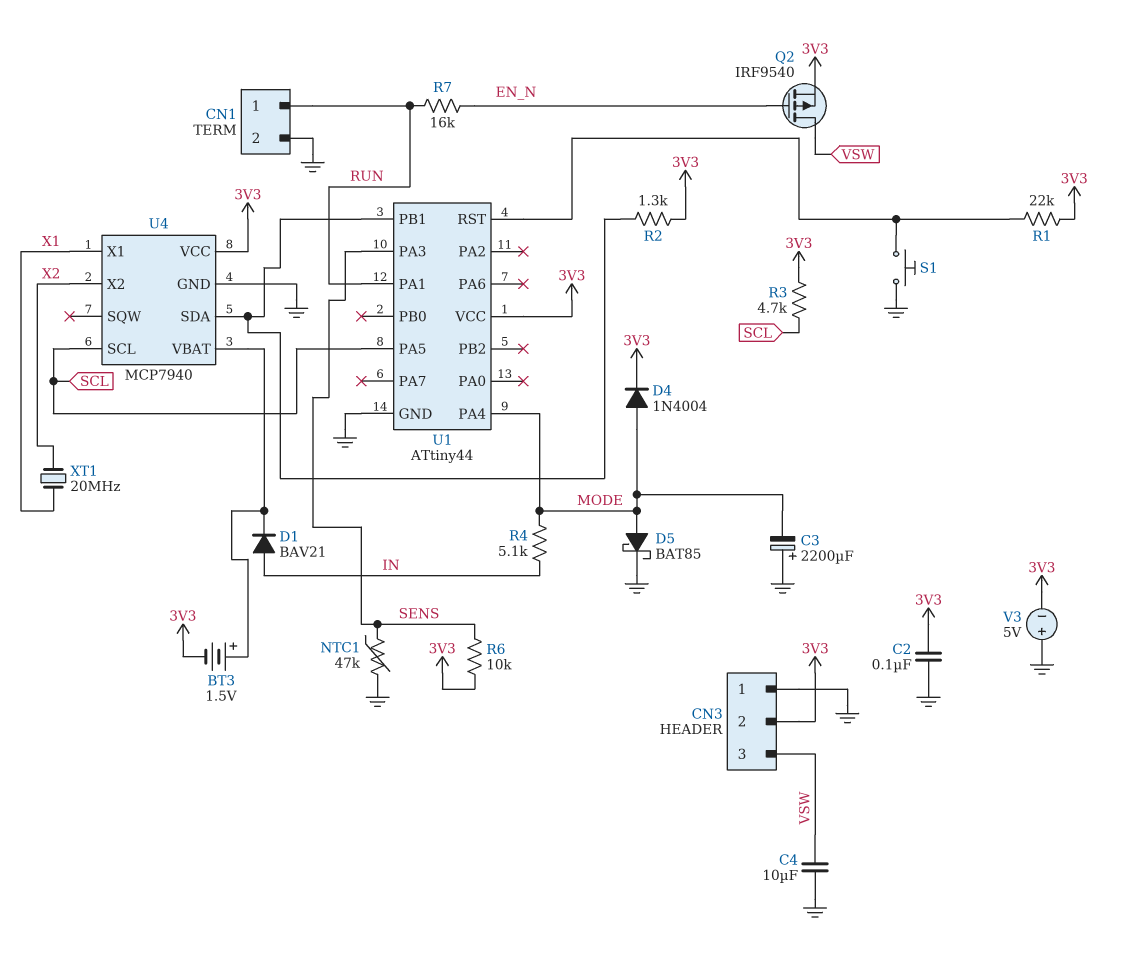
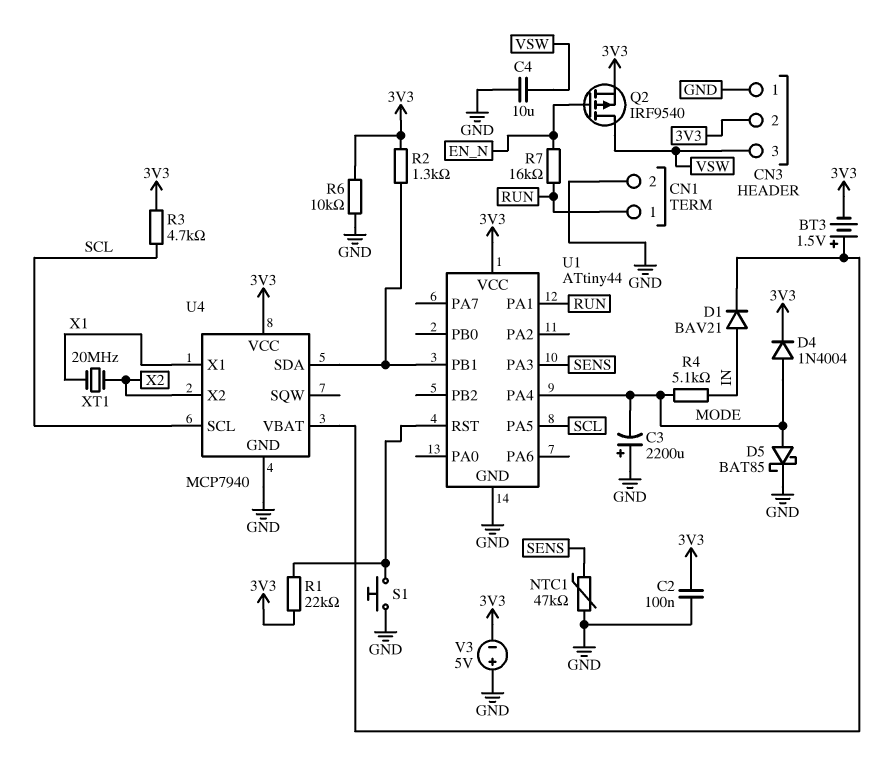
R6: 10k (3V3, SENS) -> 10k (3V3, GND)

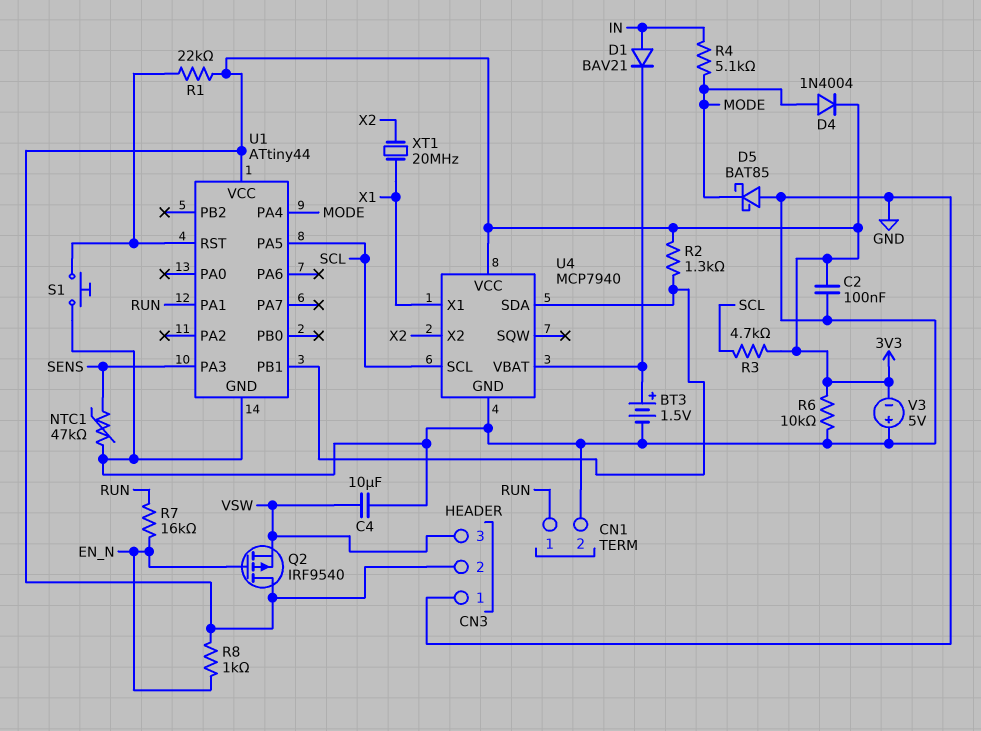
BT3: 1.5V (plus U4/VBAT, minus 3V3) -> 1.5V (plus U4/VBAT, minus GND)
C3: 2200uF (plus GND, minus MODE) -> none
D5: schottky BAT85 (A MODE, K GND) -> schottky BAT85 (A GND, K MODE)
Q2: PMOS IRF9540 (G EN_N, D VSW, S 3V3) -> PMOS IRF9540 (G EN_N, D 3V3, S VSW)
R8: none -> 1k (3V3, EN_N)

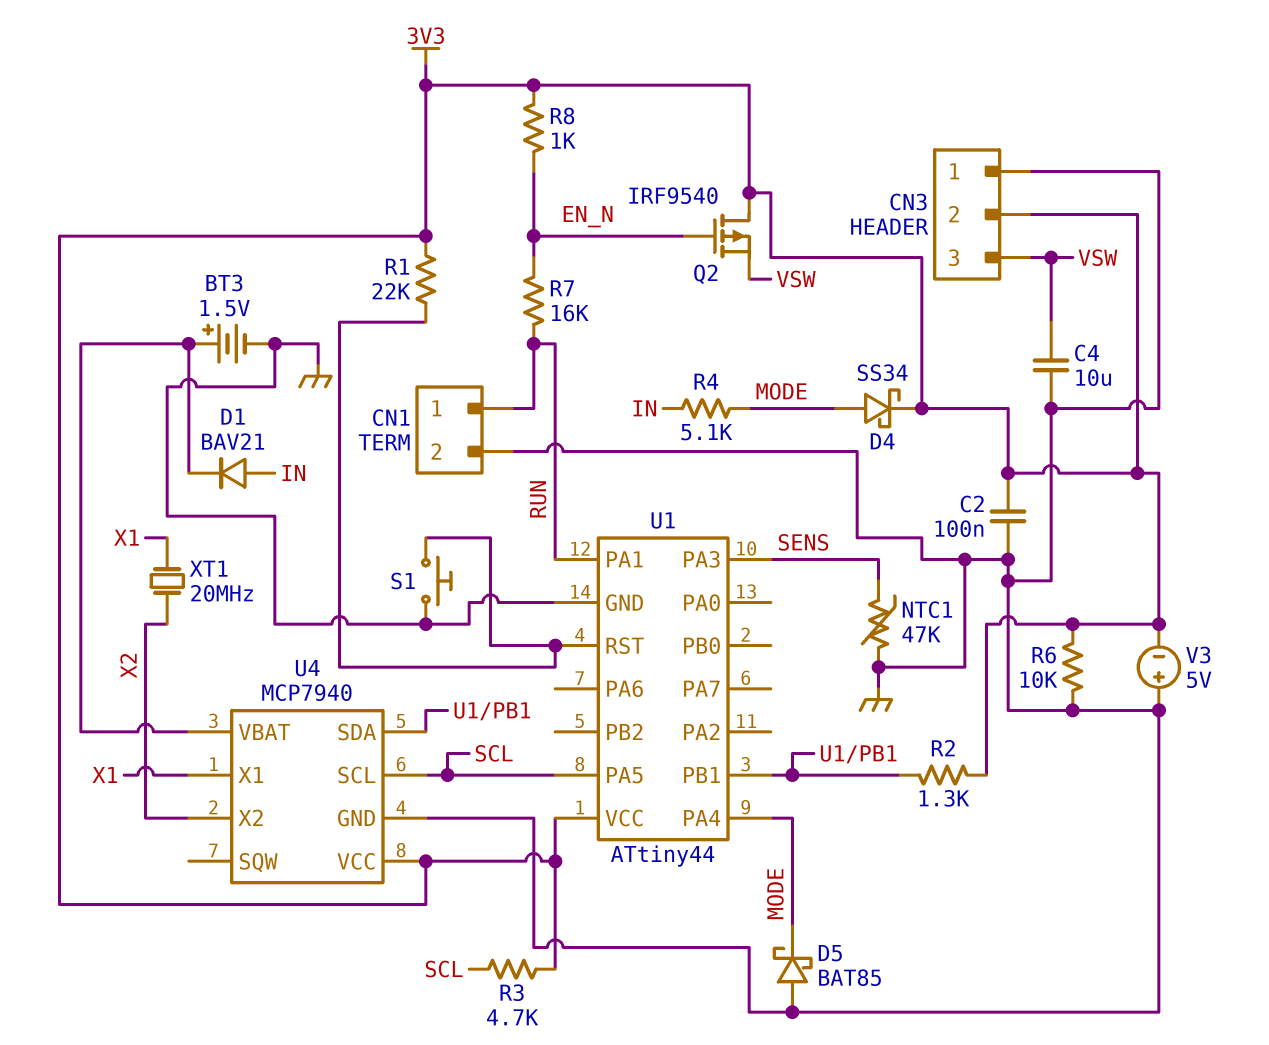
D4: diode 1N4004 (A MODE, K 3V3) -> schottky SS34 (A MODE, K 3V3)

